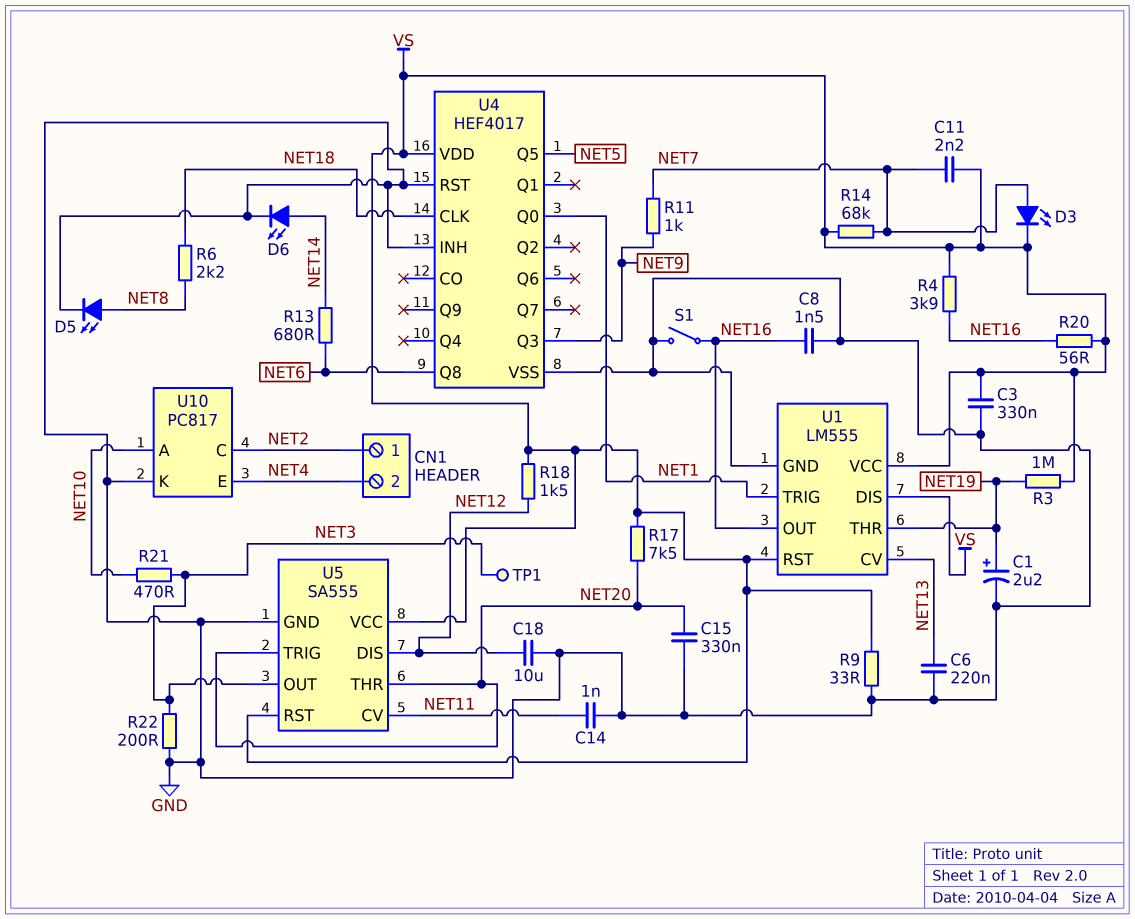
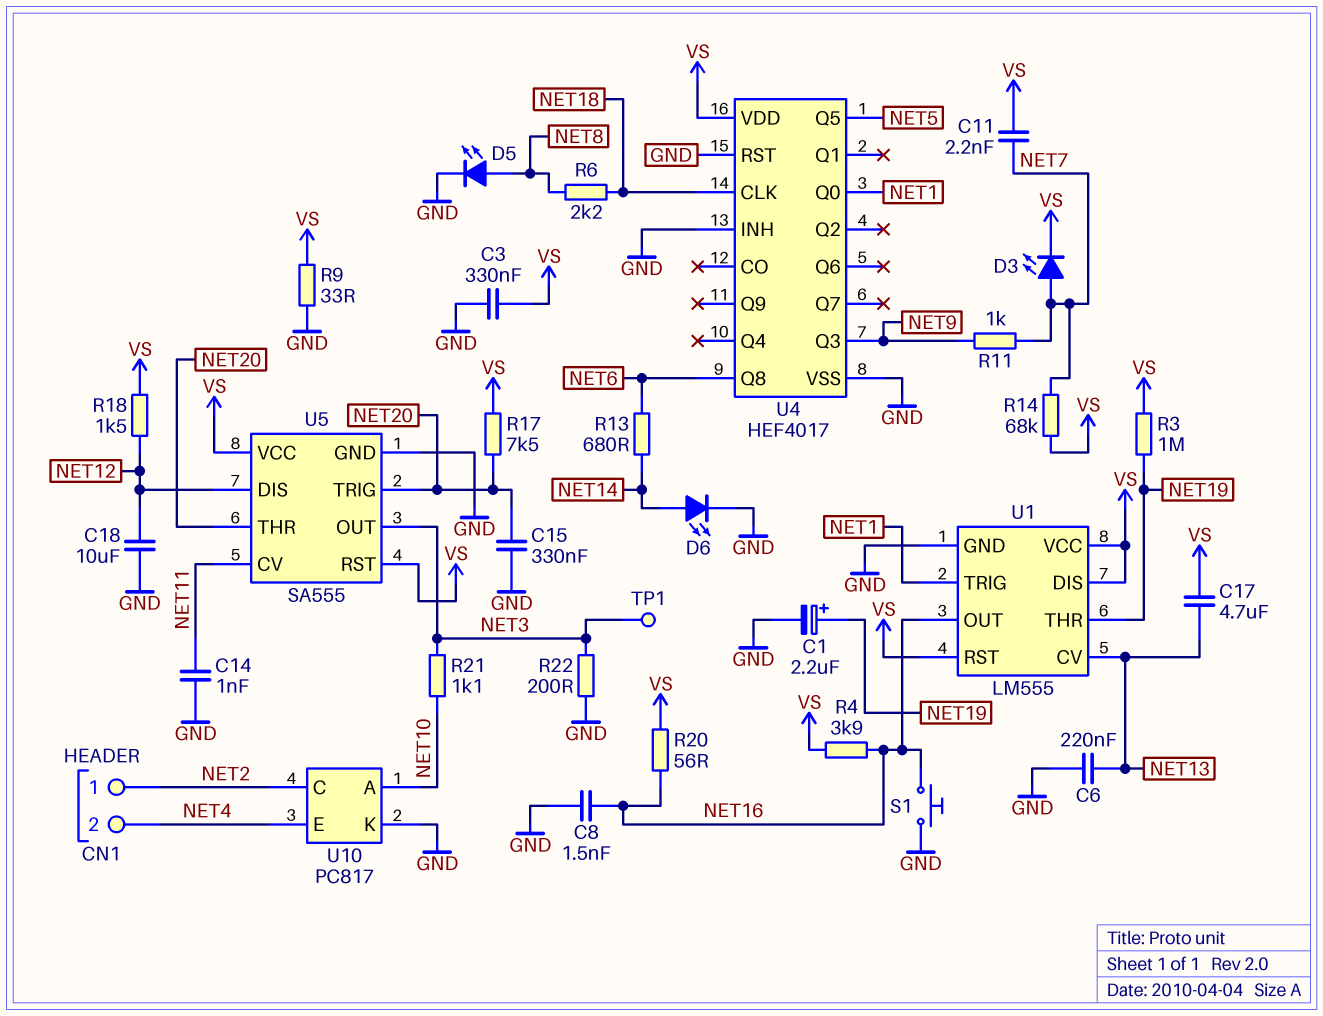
C17: none -> 4.7uF (NET13, VS)
R21: 470 (NET3, NET10) -> 1.1k (NET3, NET10)
S1: switch (GND, NET16) -> button (GND, NET16)

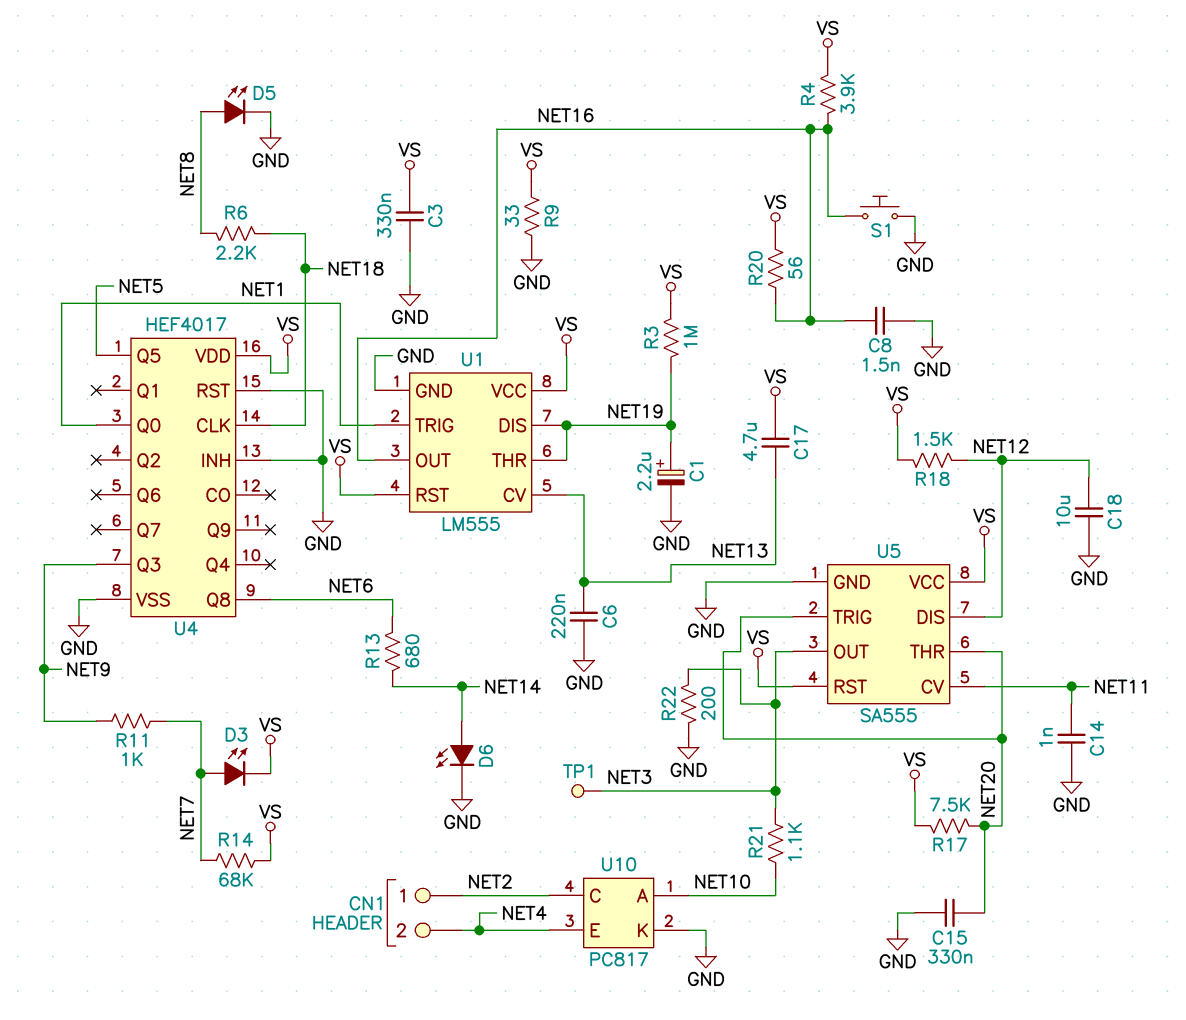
C11: 2.2nF (NET7, VS) -> none
U1 pin DIS: VS -> NET19

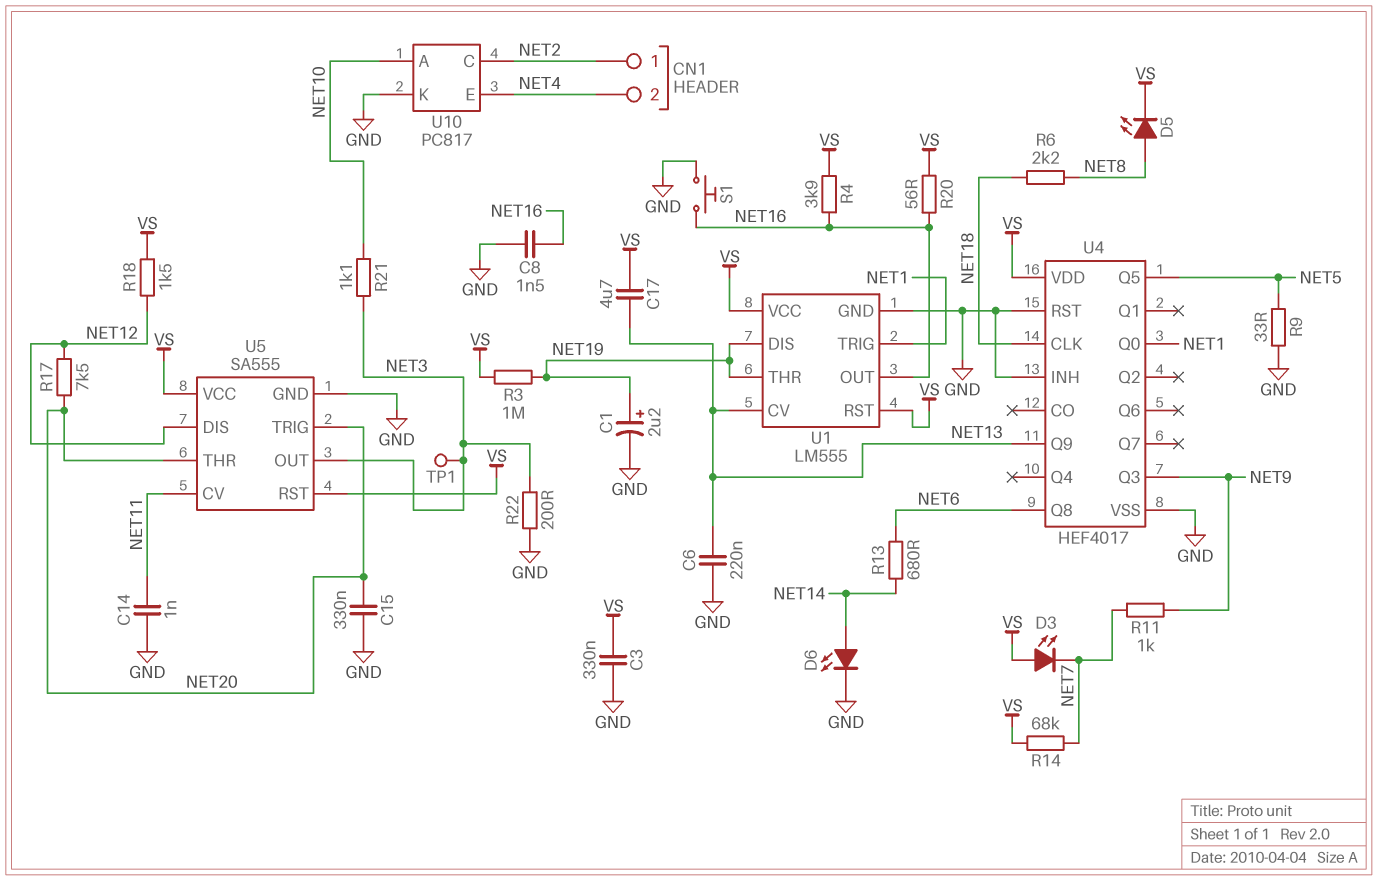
C18: 10uF (GND, NET12) -> none
D3: LED (A NET7, K VS) -> LED (A VS, K NET7)
D5: LED (A NET8, K GND) -> LED (A NET8, K VS)
R9: 33 (GND, VS) -> 33 (GND, NET5)
R17: 7.5k (NET20, VS) -> 7.5k (NET12, NET20)
U4 pin Q9: none -> NET13

